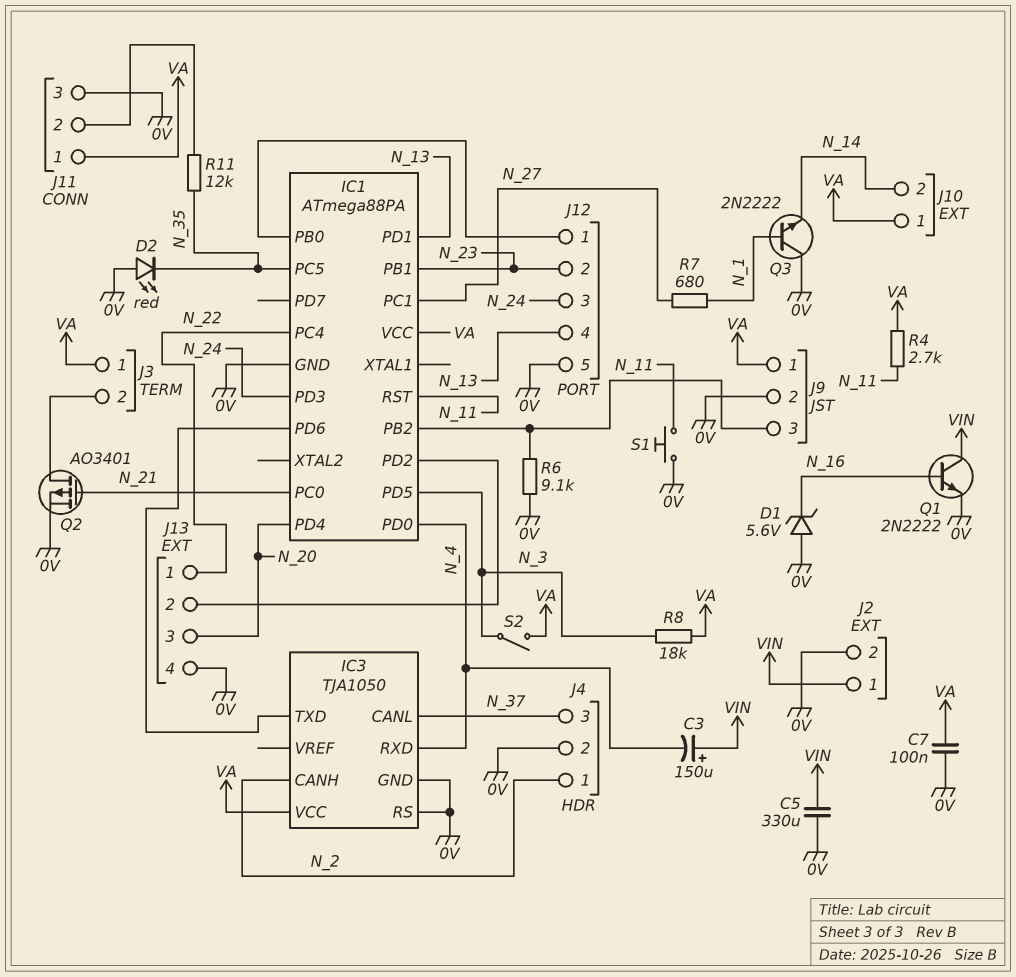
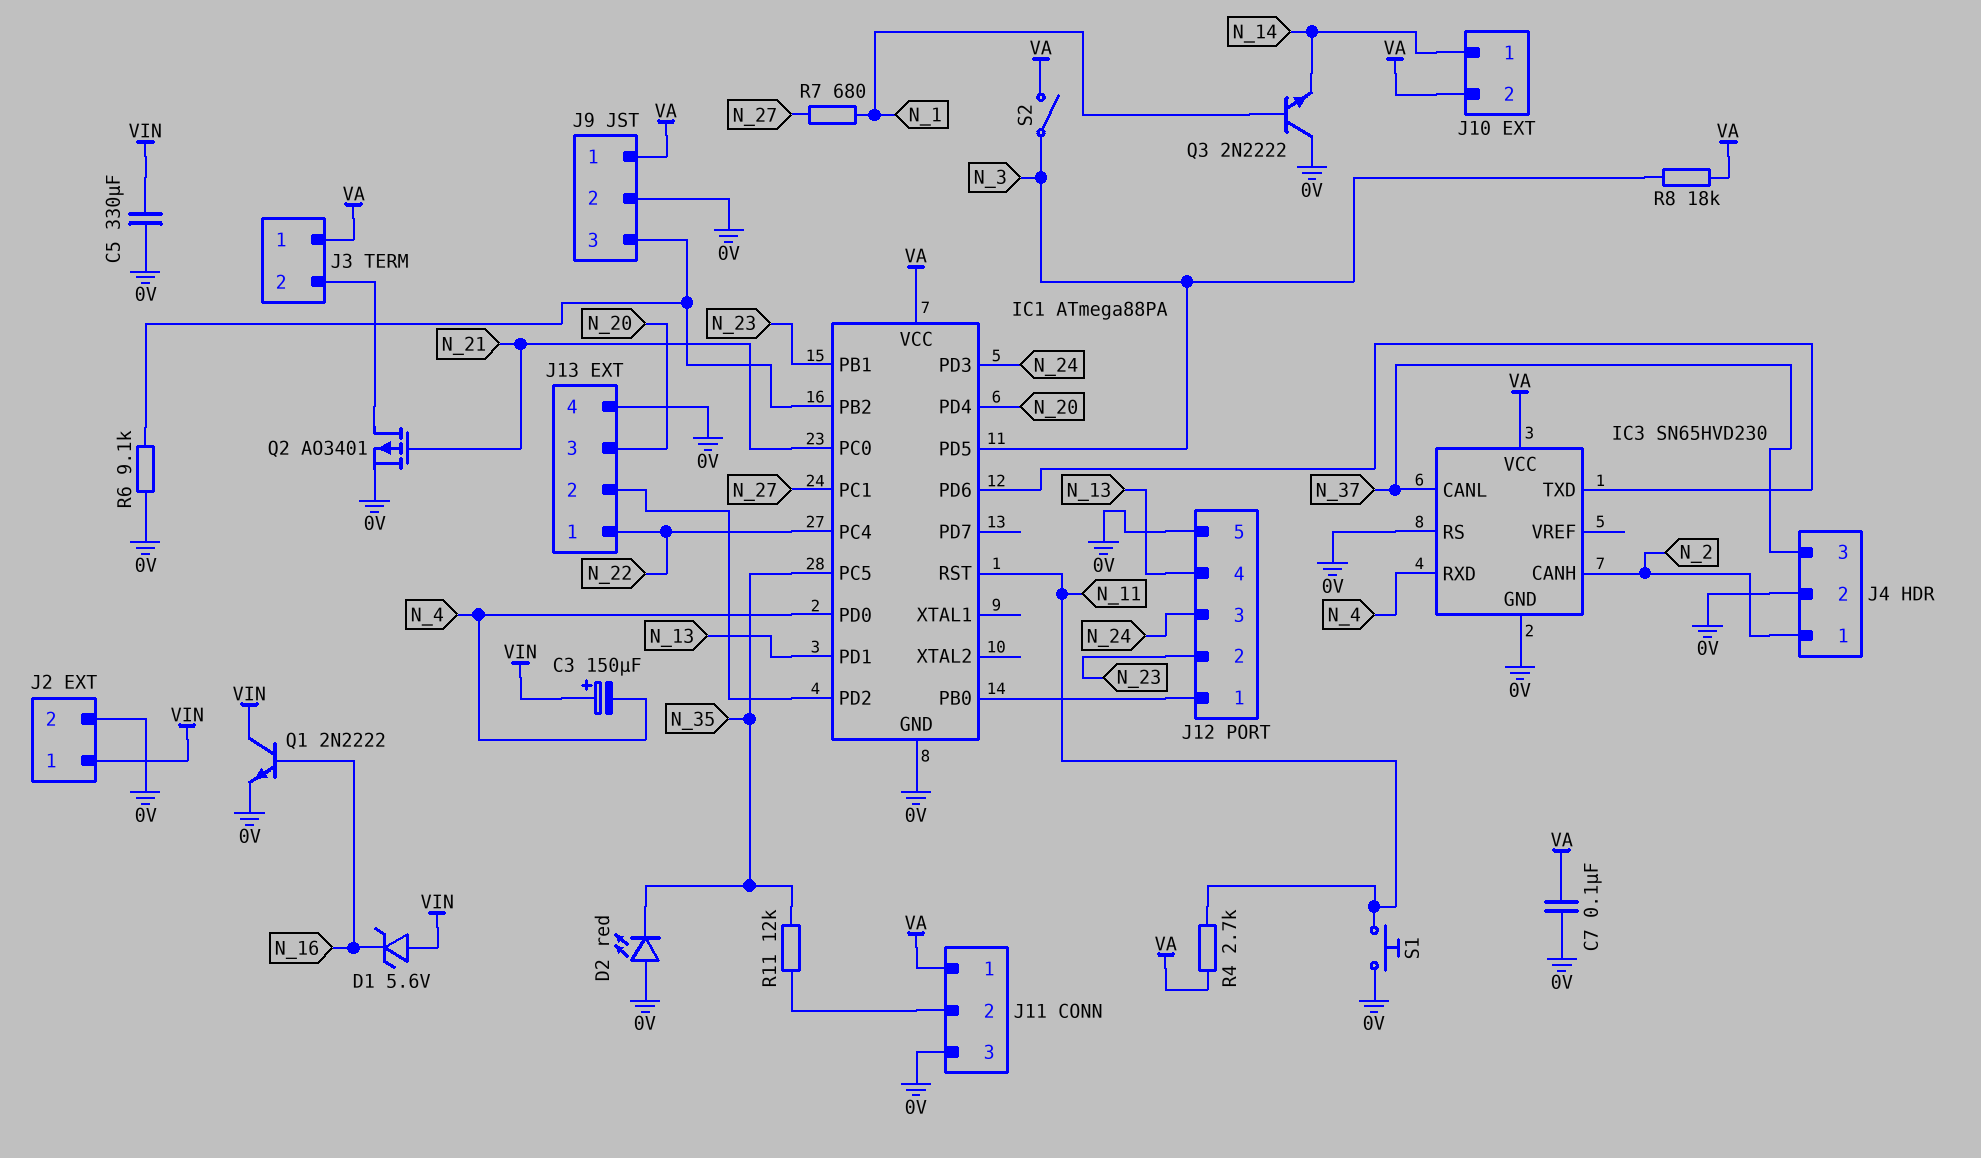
D1: zener 5.6V (A 0V, K N_16) -> zener 5.6V (A VIN, K N_16)
IC3: TJA1050 -> SN65HVD230
J10 pin 1: VA -> N_14
J10 pin 2: N_14 -> VA

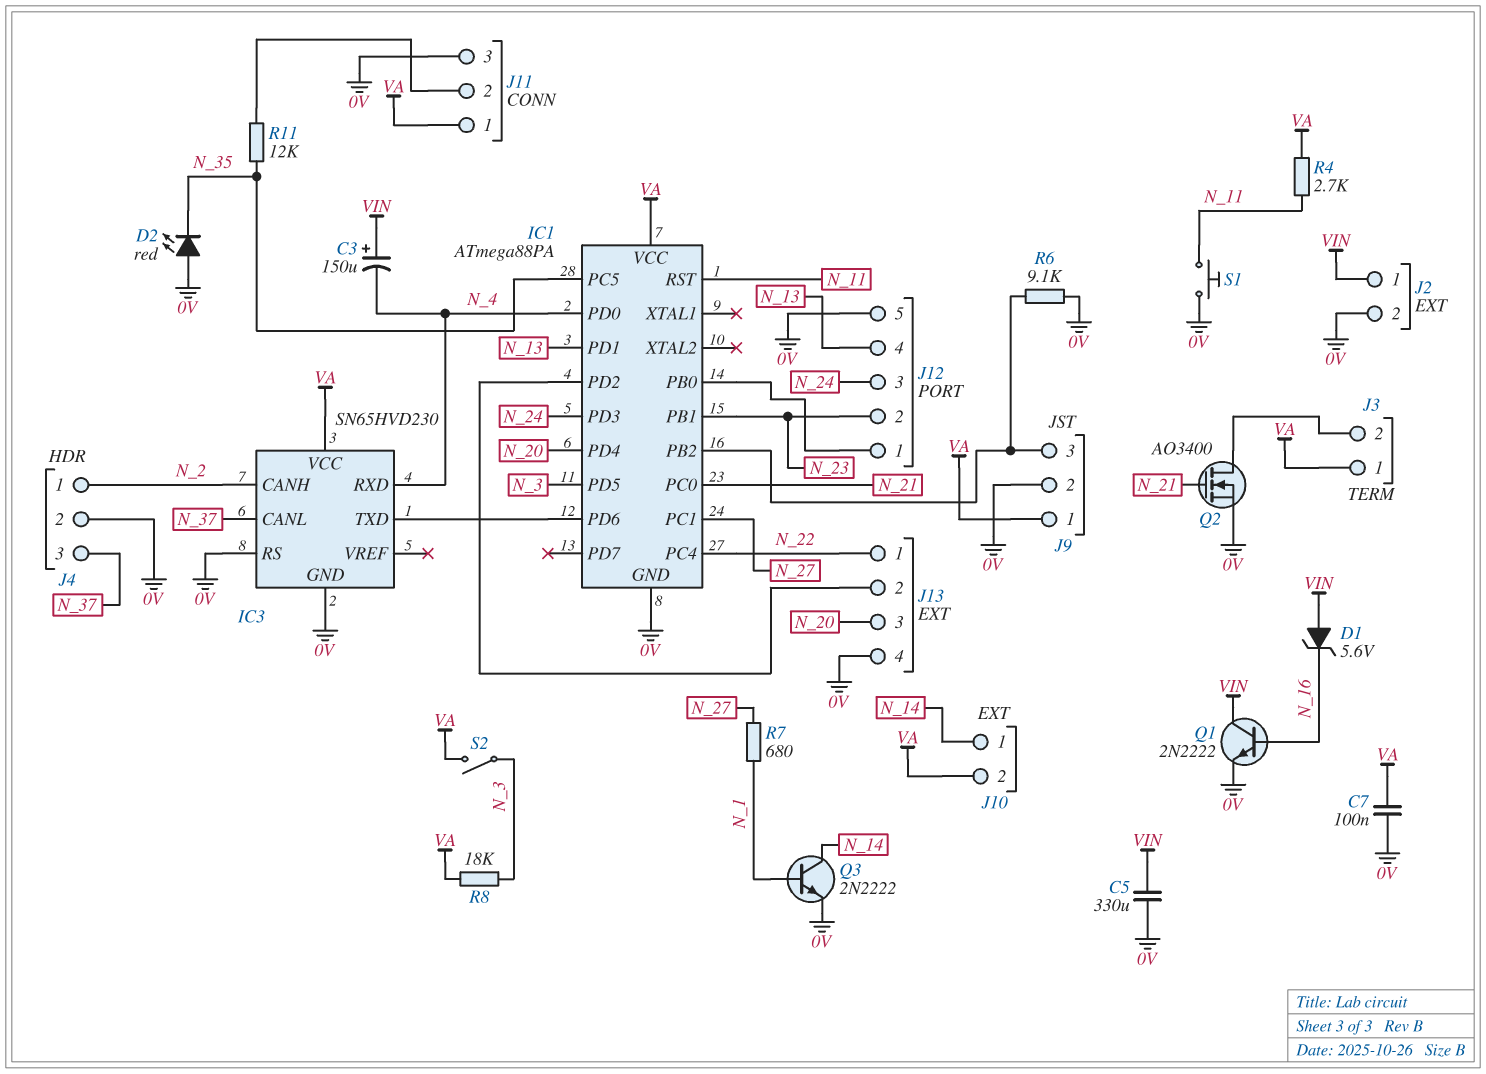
Q2: PMOS AO3401 (G N_21, D J3/2, S 0V) -> NMOS AO3400 (G N_21, D J3/2, S 0V)
Q3: NPN 2N2222 (B N_1, C 0V, E N_14) -> NPN 2N2222 (B N_1, C N_14, E 0V)

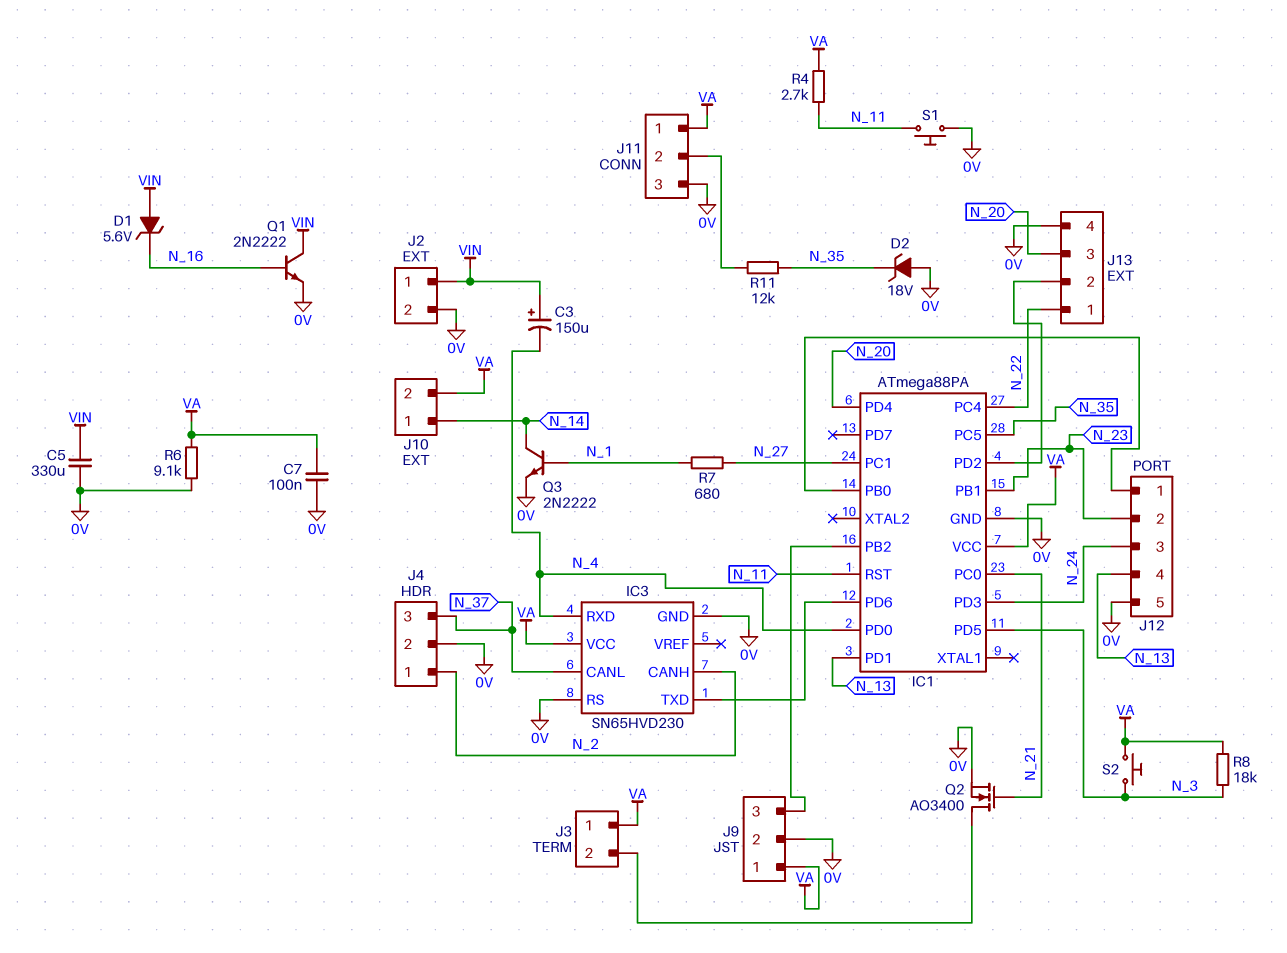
D2: LED red (A 0V, K N_35) -> zener 18V (A 0V, K N_35)
R6: 9.1k (0V, IC1/PB2) -> 9.1k (0V, VA)
S2: switch (N_3, VA) -> button (N_3, VA)

